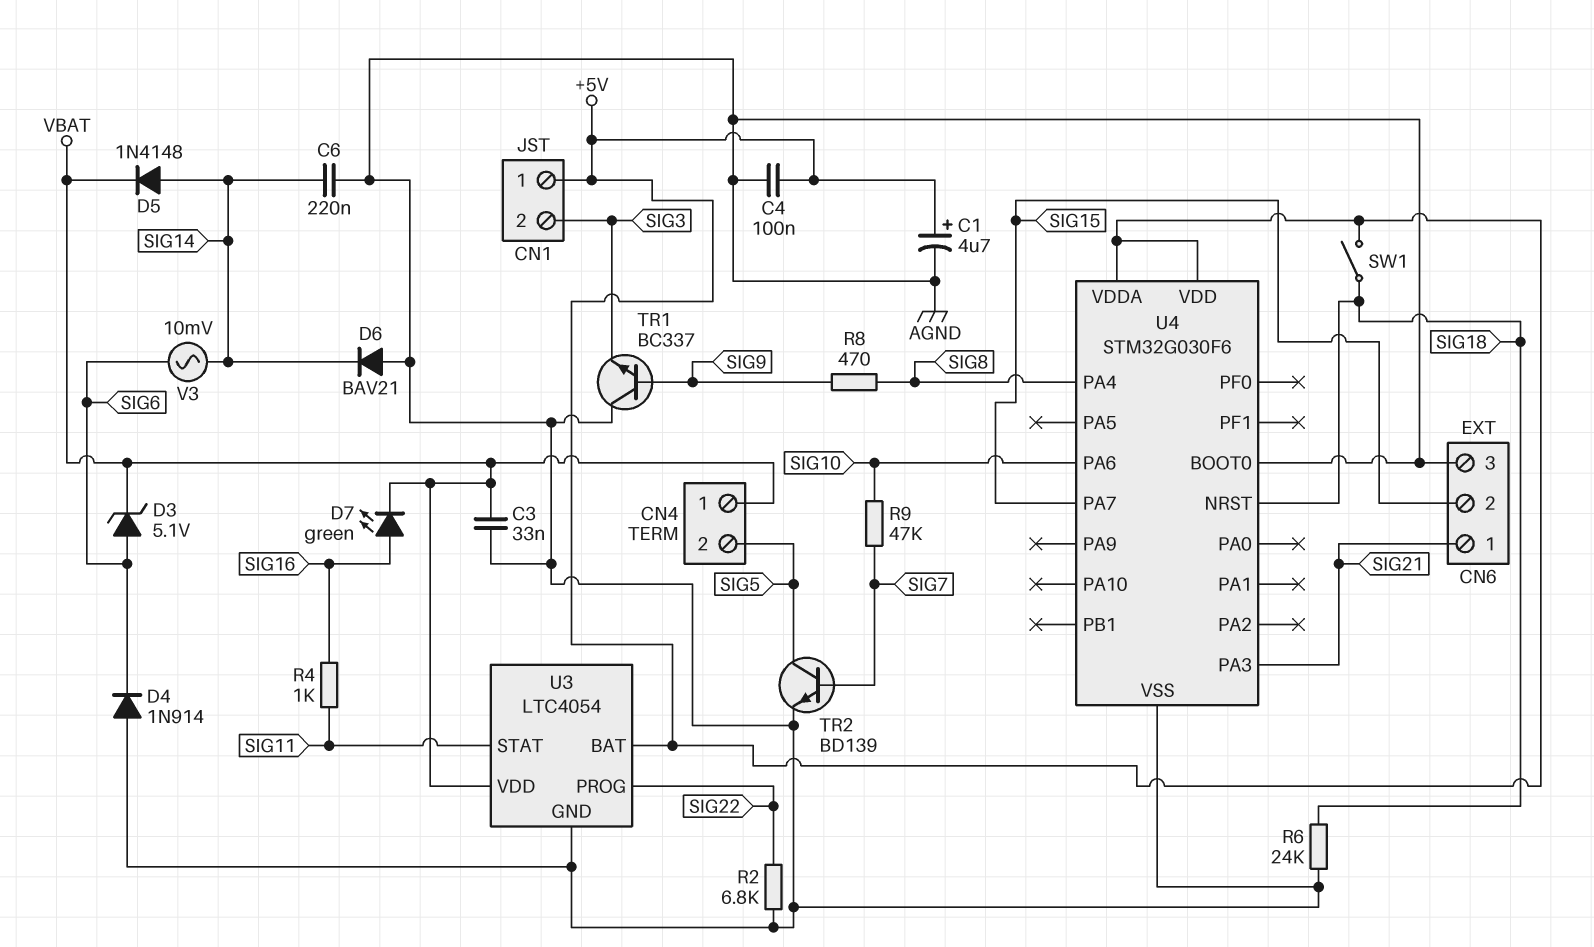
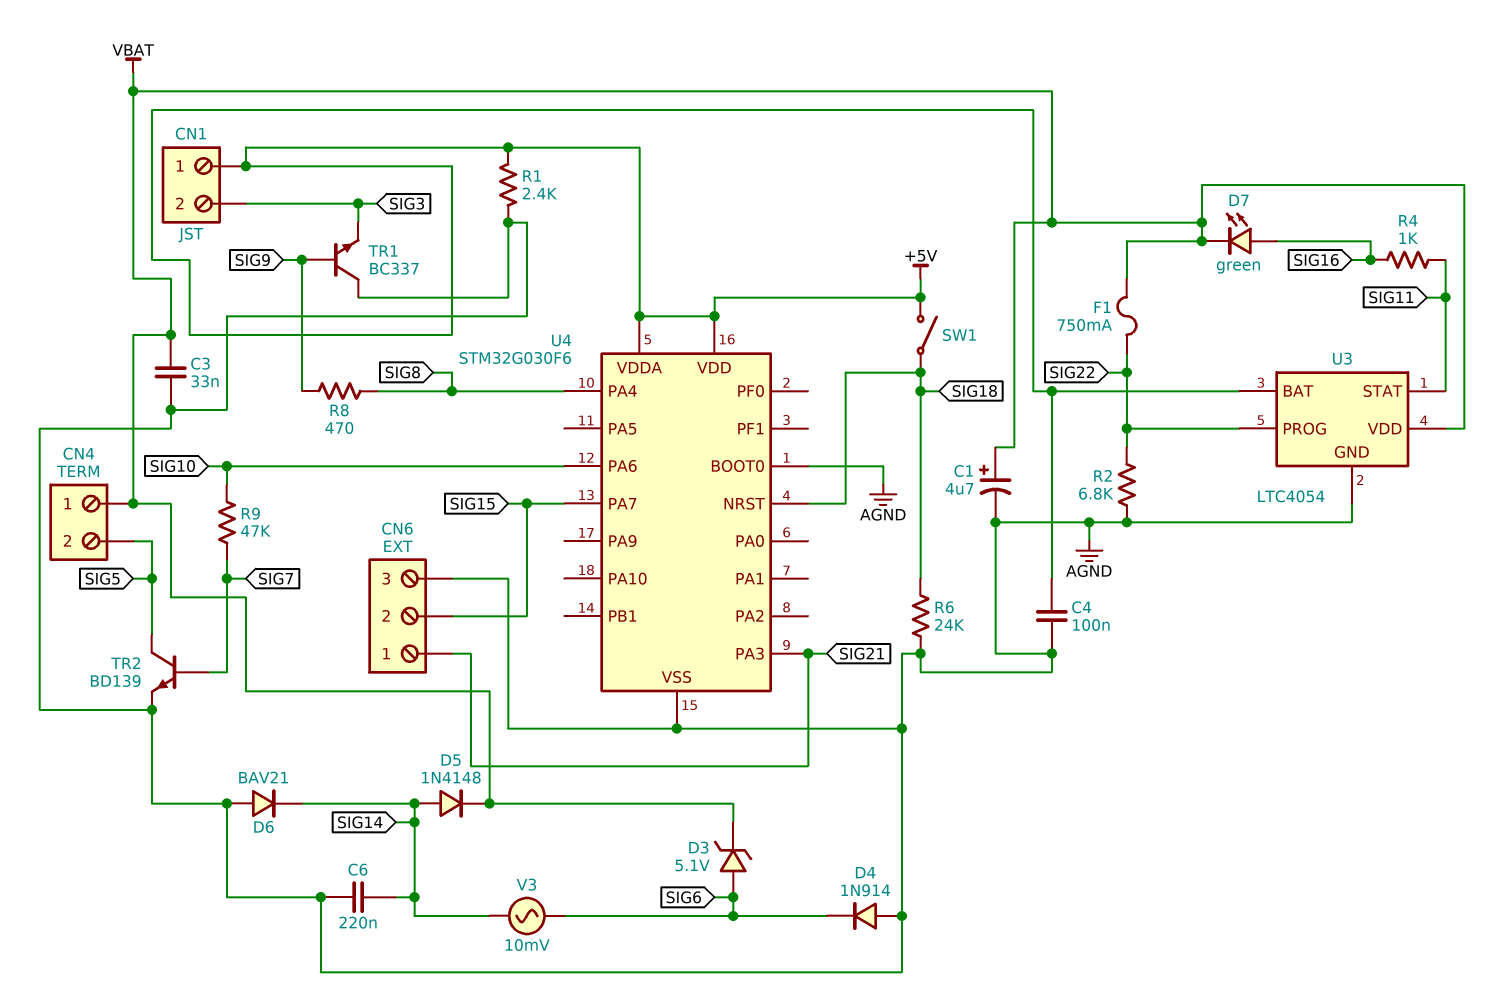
C1: 4.7uF (plus +5V, minus AGND) -> 4.7uF (plus VBAT, minus AGND)
F1: none -> 750mA (SIG22, VBAT)
R1: none -> 2.4k (+5V, AGND)

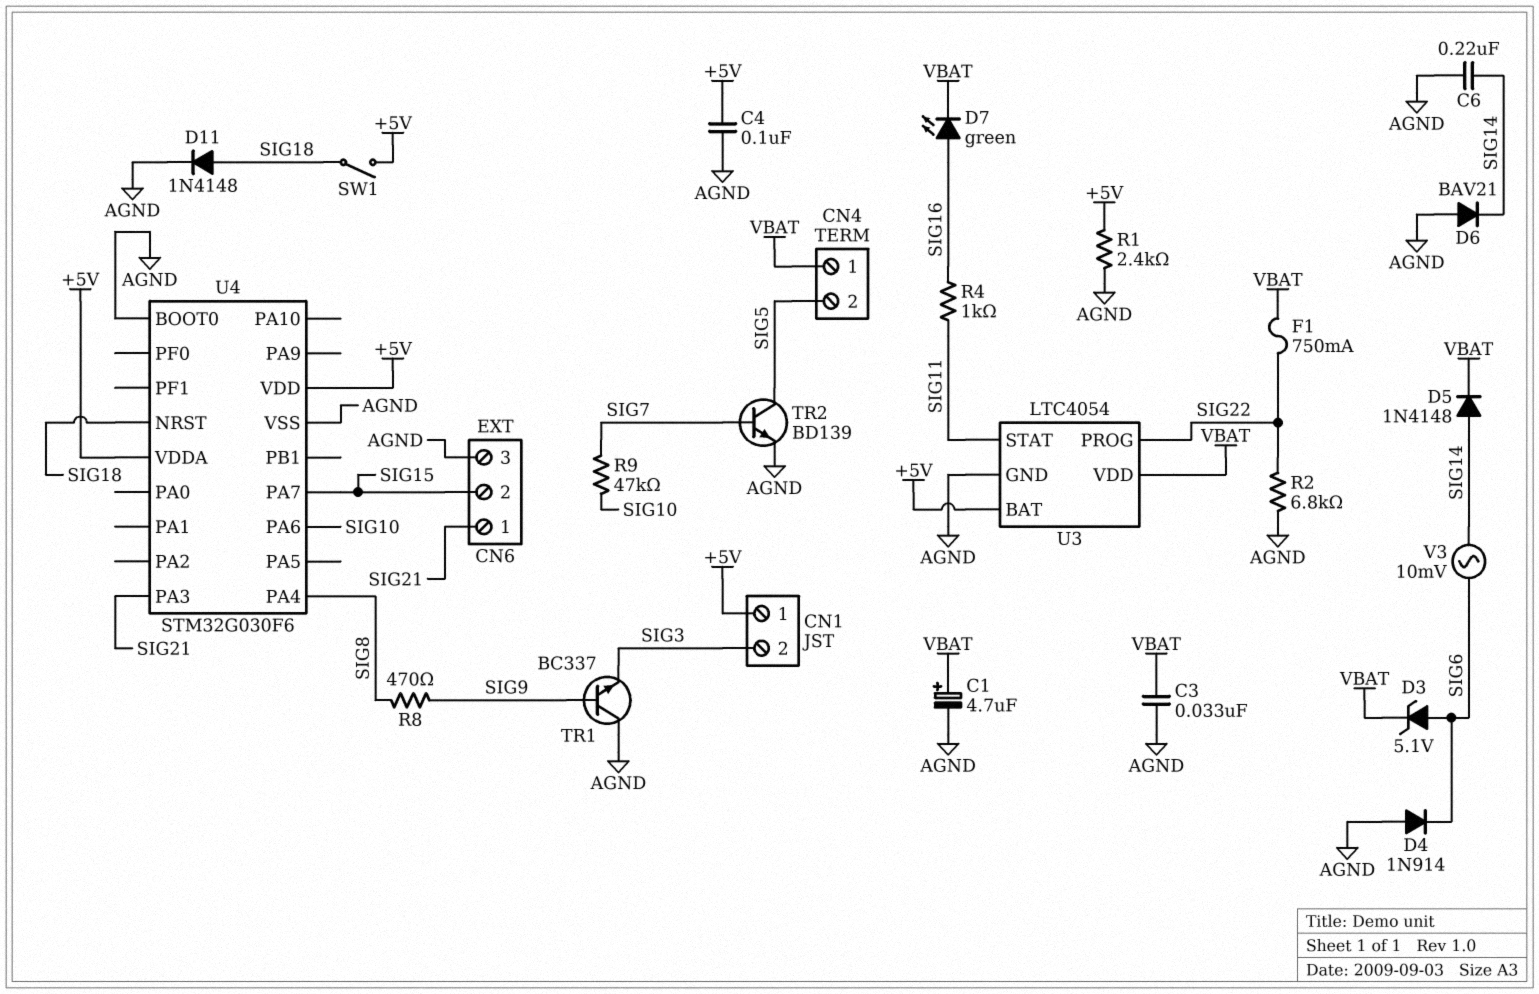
D11: none -> diode 1N4148 (A SIG18, K AGND)
R6: 24k (AGND, SIG18) -> none

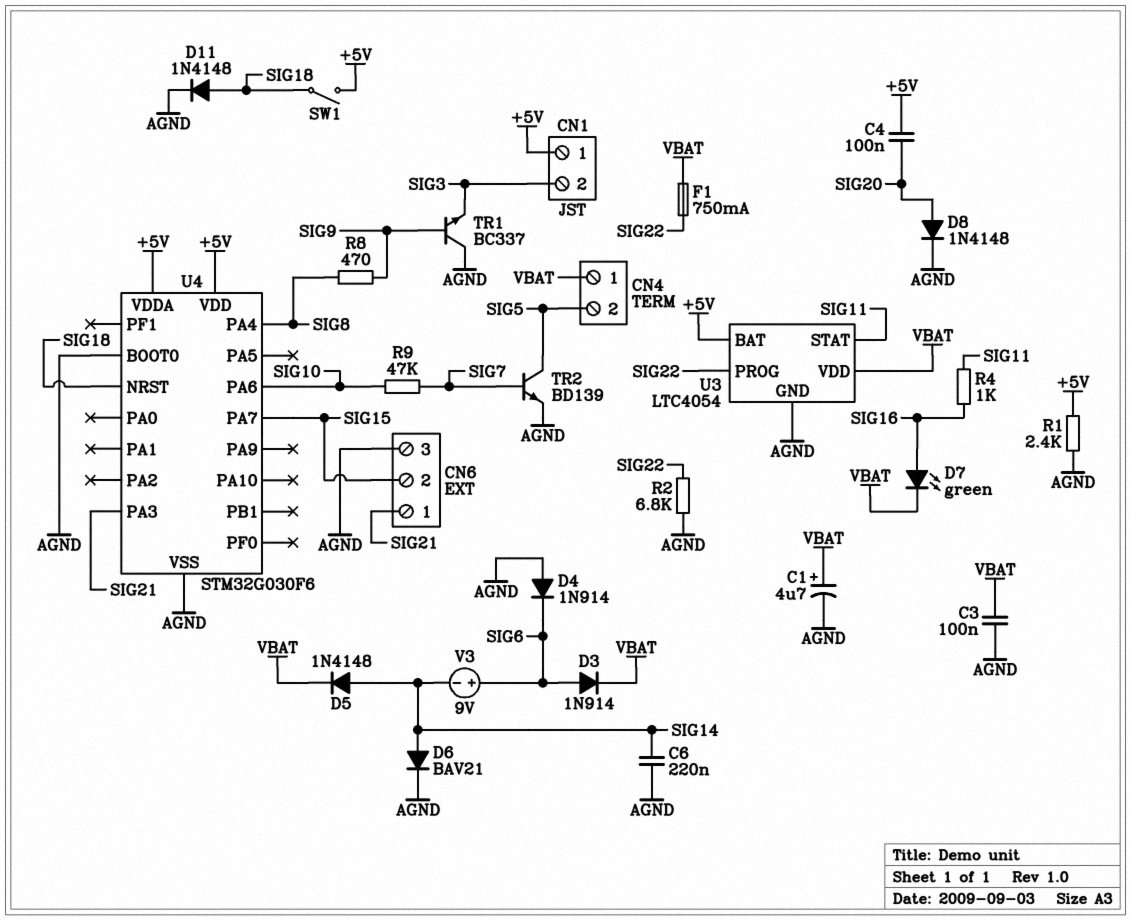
C3: 33nF (AGND, VBAT) -> 100nF (AGND, VBAT)
C4: 100nF (+5V, AGND) -> 100nF (+5V, SIG20)
D3: zener 5.1V (A SIG6, K VBAT) -> diode 1N914 (A SIG6, K VBAT)
D6: diode BAV21 (A AGND, K SIG14) -> diode BAV21 (A SIG14, K AGND)
D8: none -> diode 1N4148 (A SIG20, K AGND)
V3: AC 10mV (SIG6, SIG14) -> 9V (plus SIG6, minus SIG14)

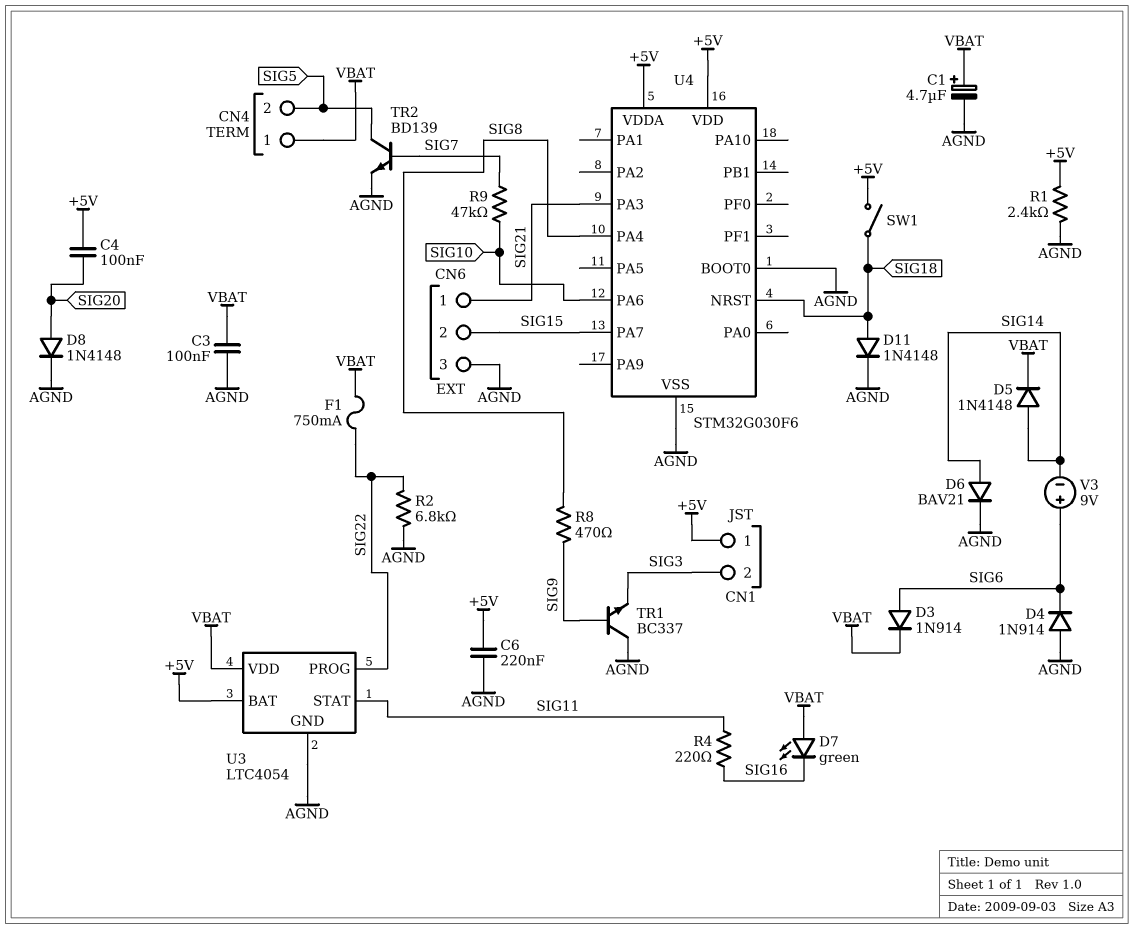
C6: 220nF (AGND, SIG14) -> 220nF (+5V, AGND)
D7: LED green (A SIG16, K VBAT) -> LED green (A VBAT, K SIG16)
R4: 1k (SIG11, SIG16) -> 220 (SIG11, SIG16)

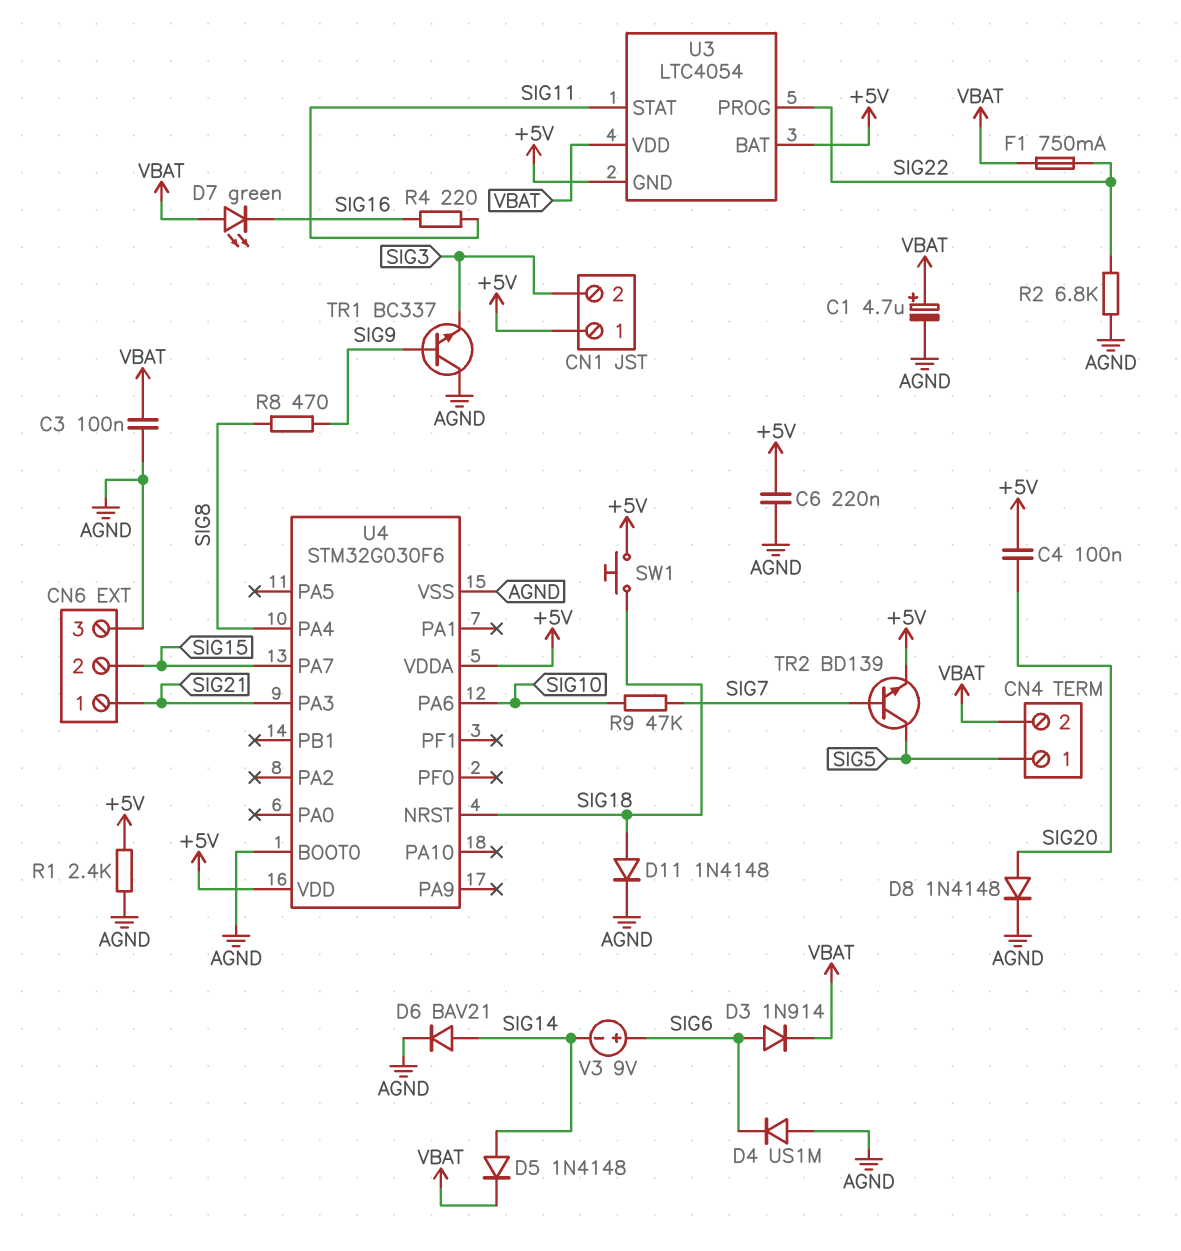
CN4 pin 1: VBAT -> SIG5
CN4 pin 2: SIG5 -> VBAT
D4: diode 1N914 (A AGND, K SIG6) -> diode US1M (A AGND, K SIG6)
SW1: switch (+5V, SIG18) -> button (+5V, SIG18)
TR2: NPN BD139 (B SIG7, C SIG5, E AGND) -> NPN BD139 (B SIG7, C SIG5, E +5V)
U3 pin GND: AGND -> +5V

